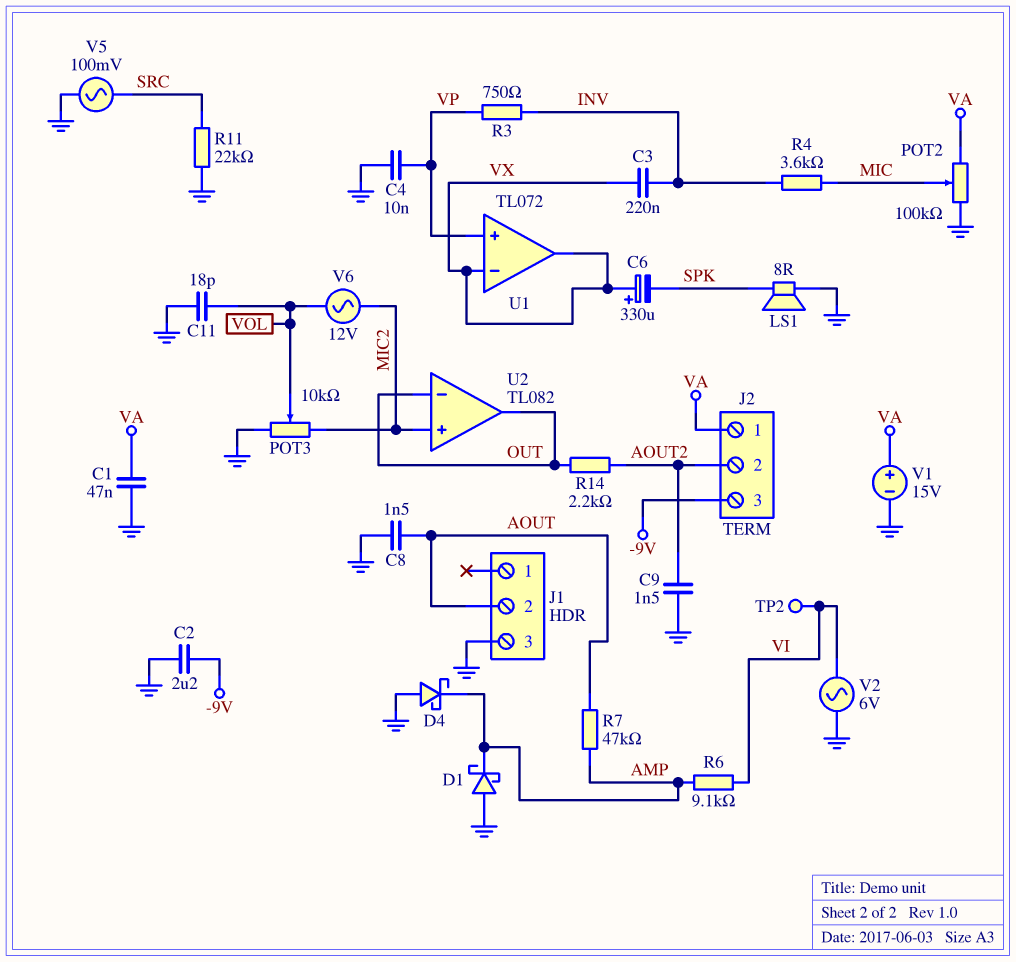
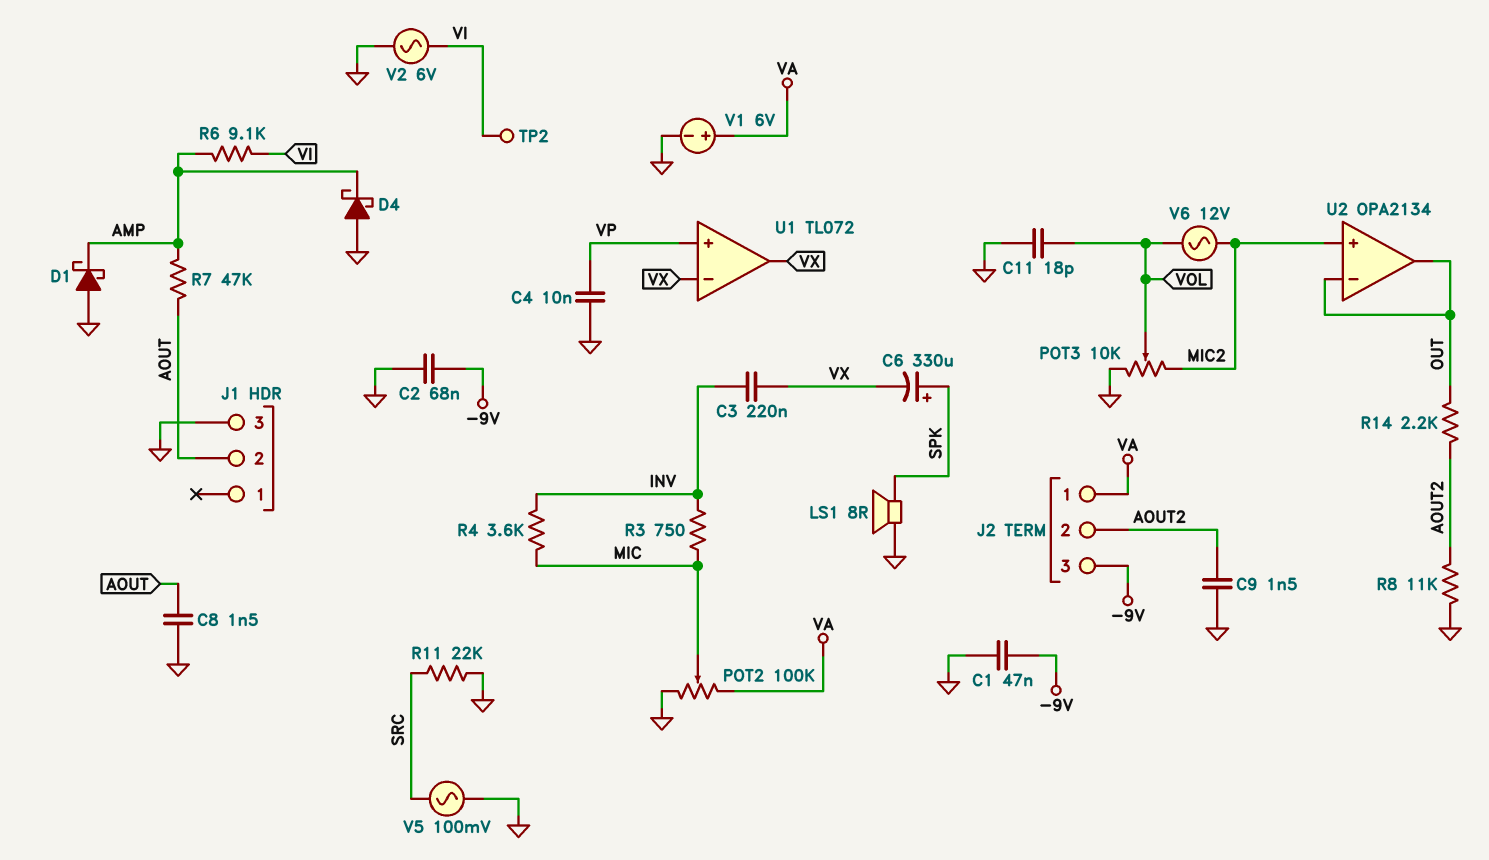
C1: 47nF (GND, VA) -> 47nF (-9V, GND)
C2: 2.2uF (-9V, GND) -> 68nF (-9V, GND)
C6: 330uF (plus VX, minus SPK) -> 330uF (plus SPK, minus VX)
R3: 750 (INV, VP) -> 750 (INV, MIC)
R8: none -> 11k (AOUT2, GND)
U2: TL082 -> OPA2134
V1: 15V (plus VA, minus GND) -> 6V (plus VA, minus GND)

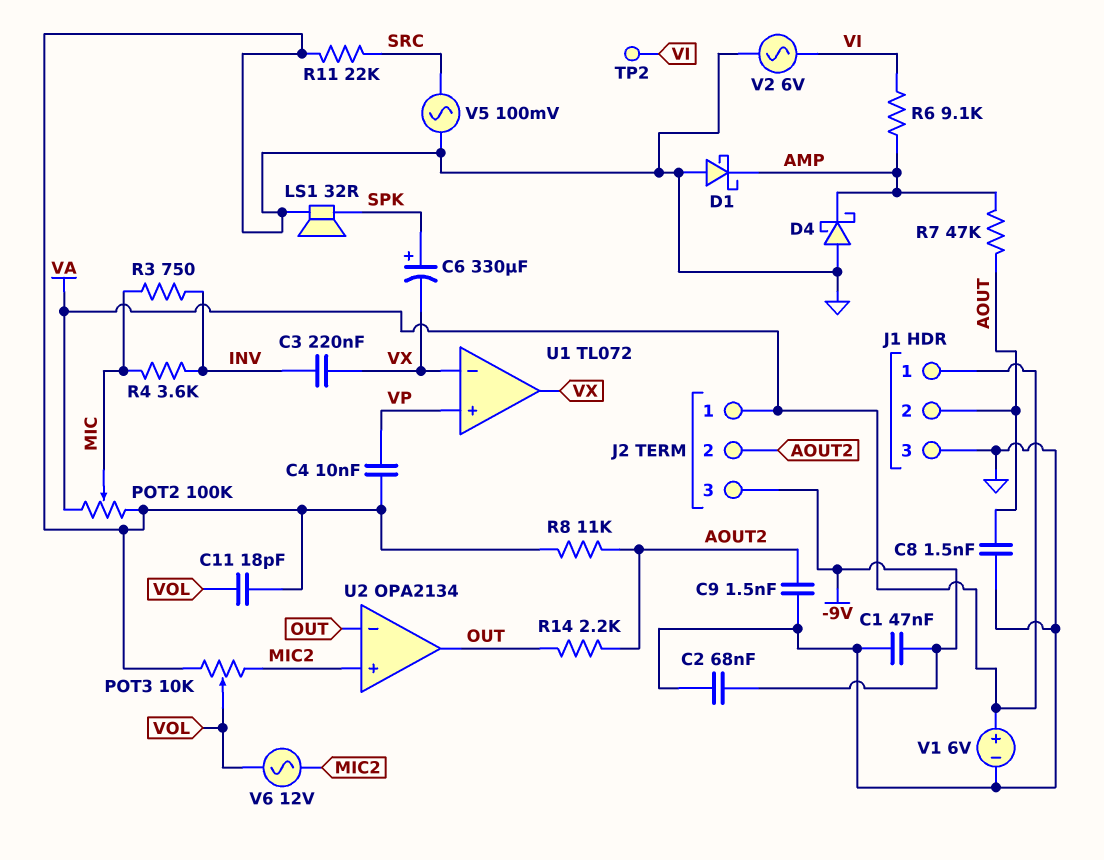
J1 pin 1: none -> VA
LS1: speaker 8R (GND, SPK) -> speaker 32R (GND, SPK)

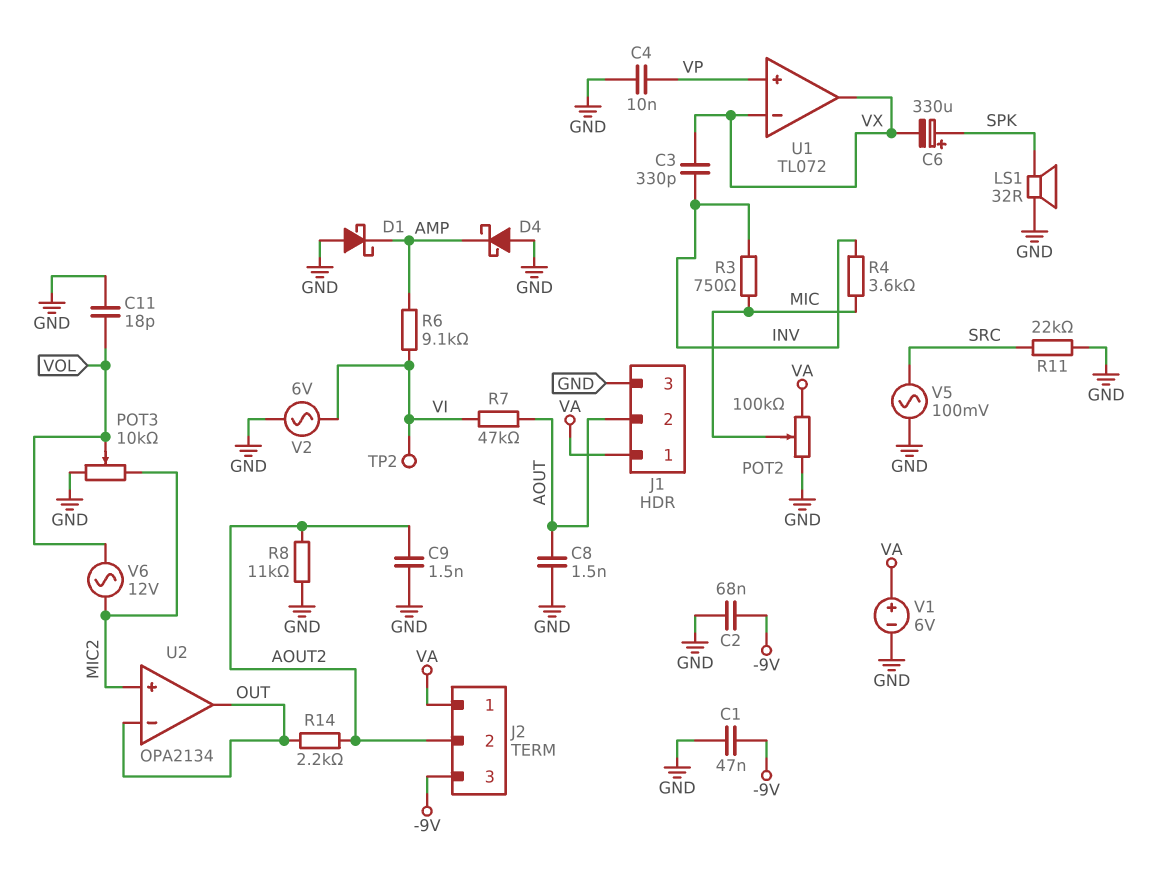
C3: 220nF (INV, VX) -> 330pF (INV, VX)
R7: 47k (AMP, AOUT) -> 47k (AOUT, VI)

